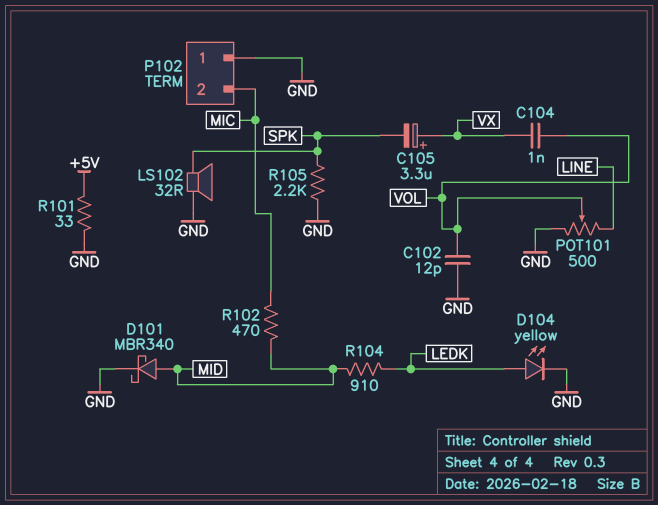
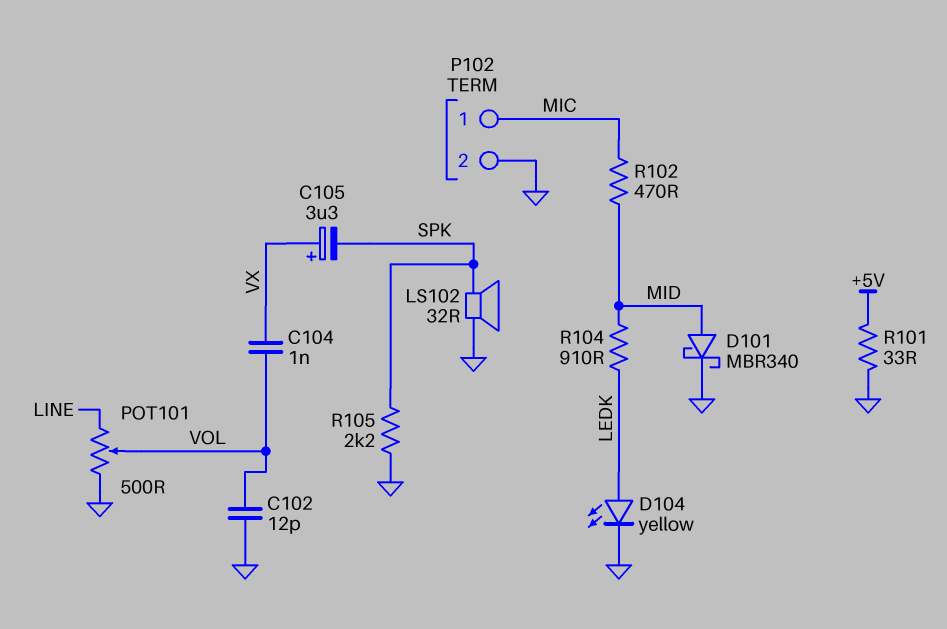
P102 pin 1: GND -> MIC
P102 pin 2: MIC -> GND

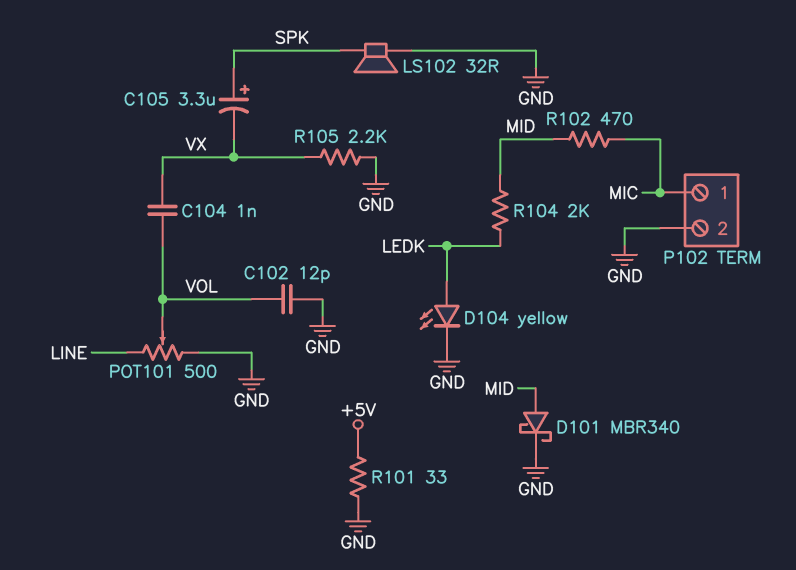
C105: 3.3uF (plus VX, minus SPK) -> 3.3uF (plus SPK, minus VX)
R104: 910 (LEDK, MID) -> 2k (LEDK, MID)
R105: 2.2k (GND, SPK) -> 2.2k (GND, VX)

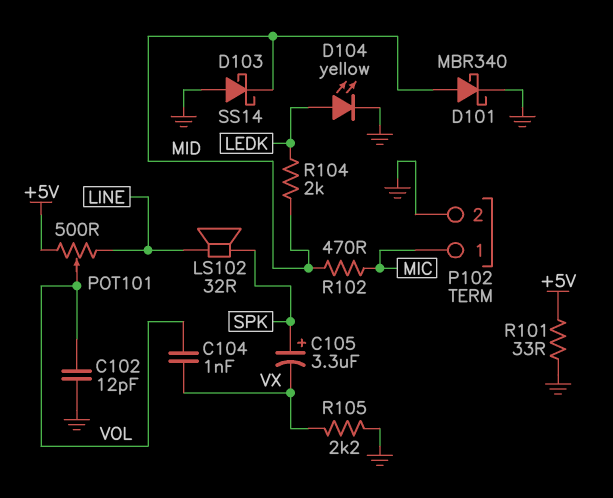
D103: none -> schottky SS14 (A GND, K MID)
LS102: speaker 32R (GND, SPK) -> speaker 32R (LINE, SPK)
POT101: 500 (GND, LINE, wiper VOL) -> 500 (+5V, LINE, wiper VOL)

